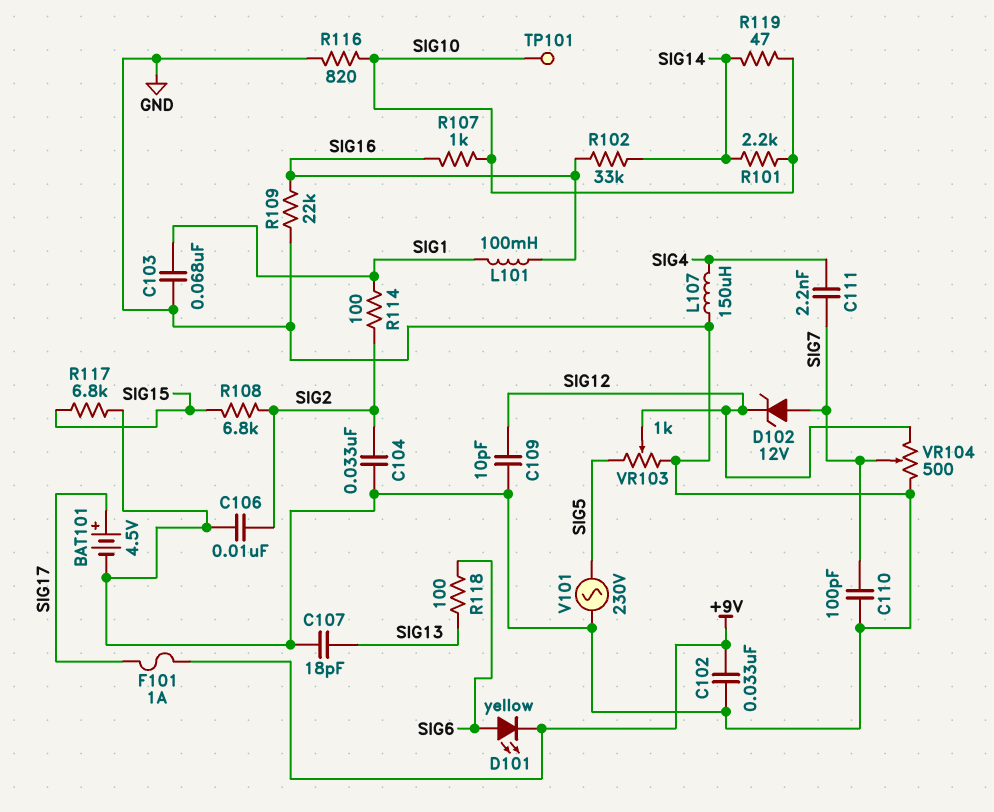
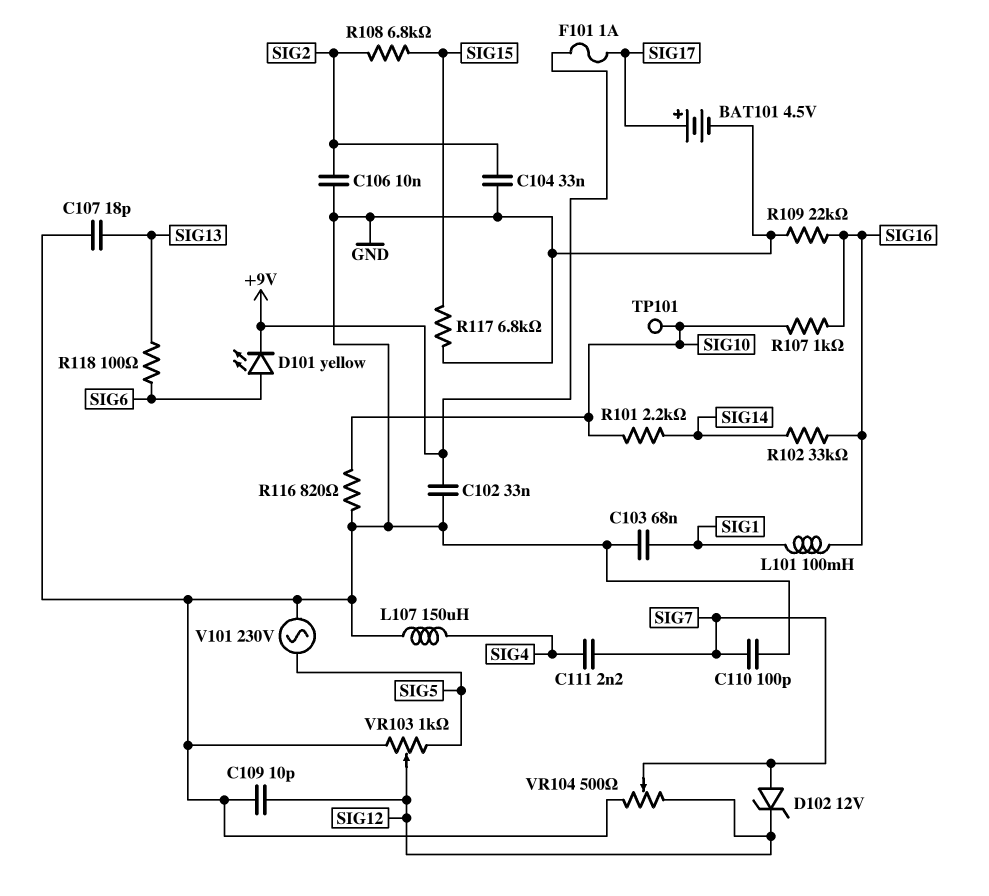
R114: 100 (SIG1, SIG2) -> none
R119: 47 (SIG10, SIG14) -> none

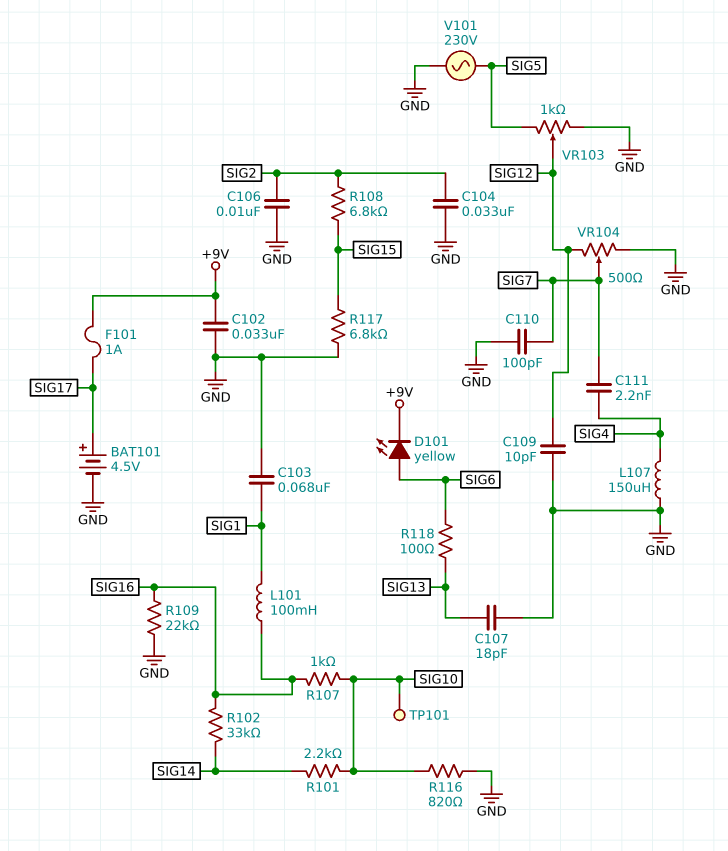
D102: zener 12V (A SIG7, K SIG12) -> none

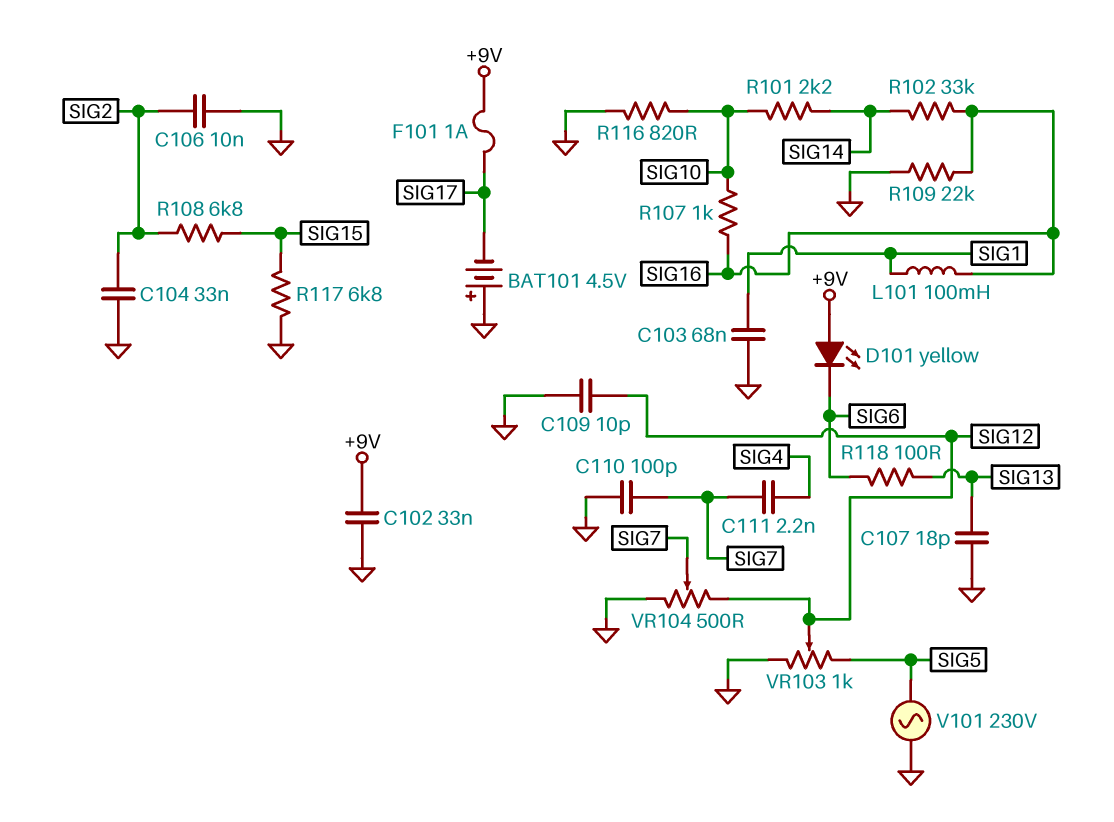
BAT101: 4.5V (plus SIG17, minus GND) -> 4.5V (plus GND, minus SIG17)
D101: LED yellow (A SIG6, K +9V) -> LED yellow (A +9V, K SIG6)
L107: 150uH (GND, SIG4) -> none
TP101: test point (SIG10) -> none

